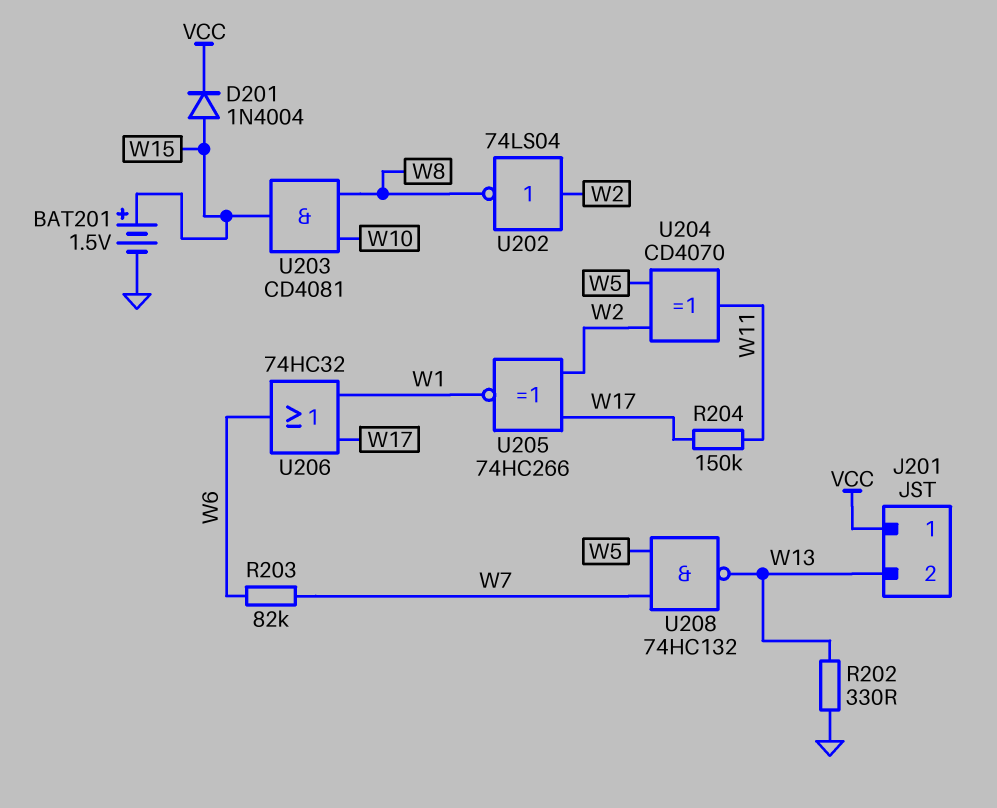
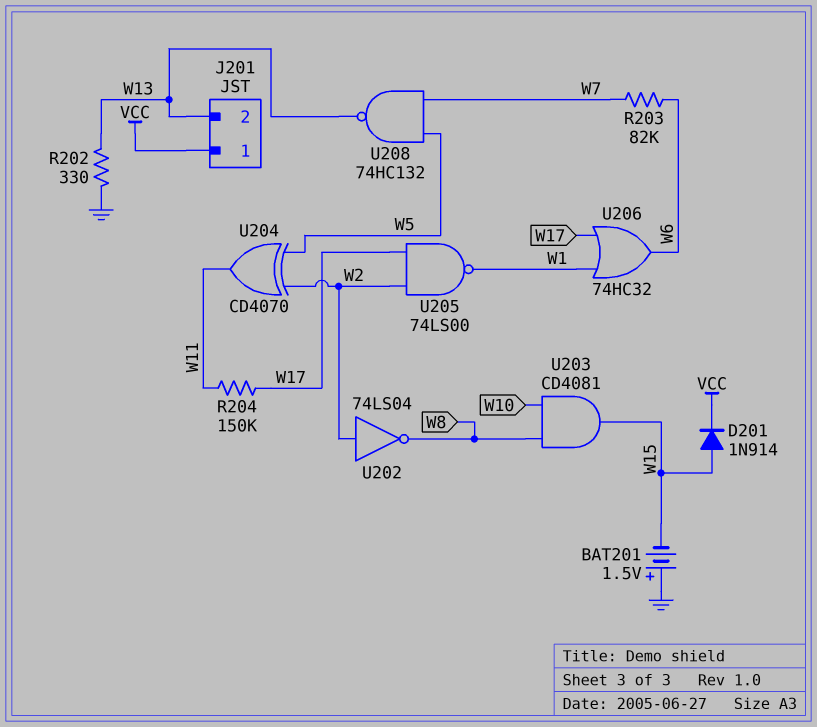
BAT201: 1.5V (plus W15, minus GND) -> 1.5V (plus GND, minus W15)
D201: diode 1N4004 (A W15, K VCC) -> diode 1N914 (A W15, K VCC)
U205: XNOR 74HC266 (in W2, in W17, out W1) -> NAND 74LS00 (in W2, in W17, out W1)

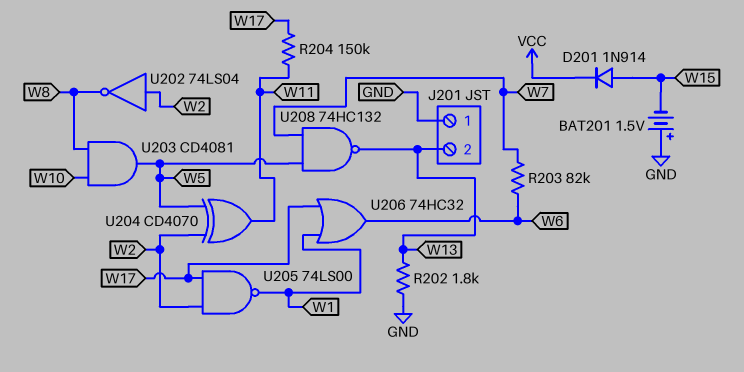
J201 pin 1: VCC -> GND
R202: 330 (GND, W13) -> 1.8k (GND, W13)
U203: AND CD4081 (in W8, in W10, out W15) -> AND CD4081 (in W8, in W10, out W5)

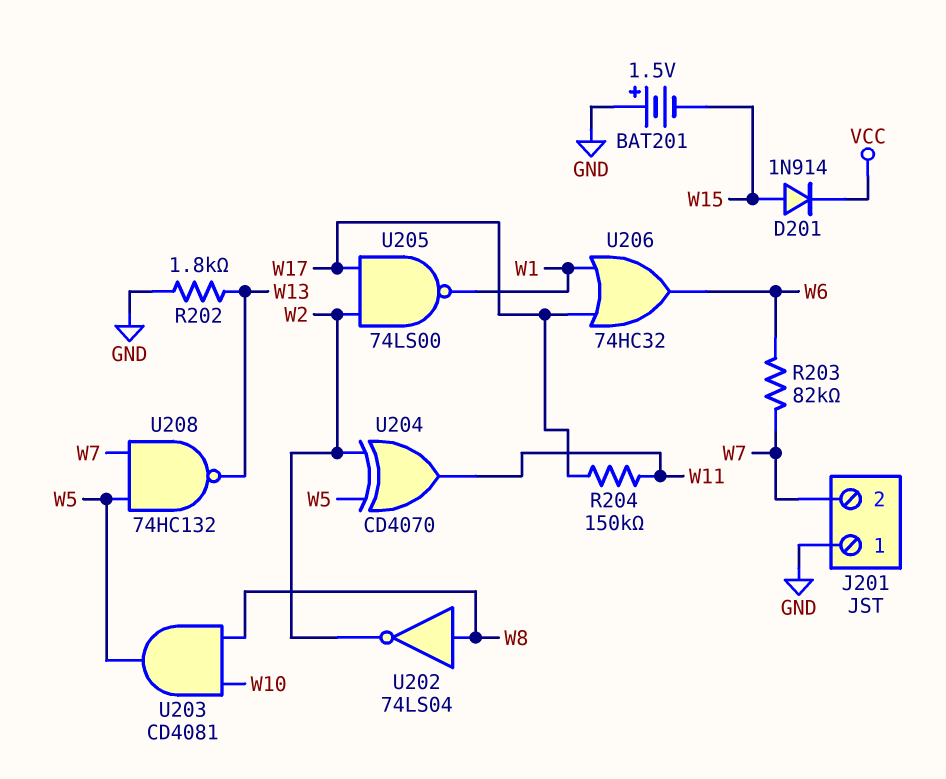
J201 pin 2: W13 -> W7
U202: NOT 74LS04 (in W2, out W8) -> NOT 74LS04 (in W8, out W2)

